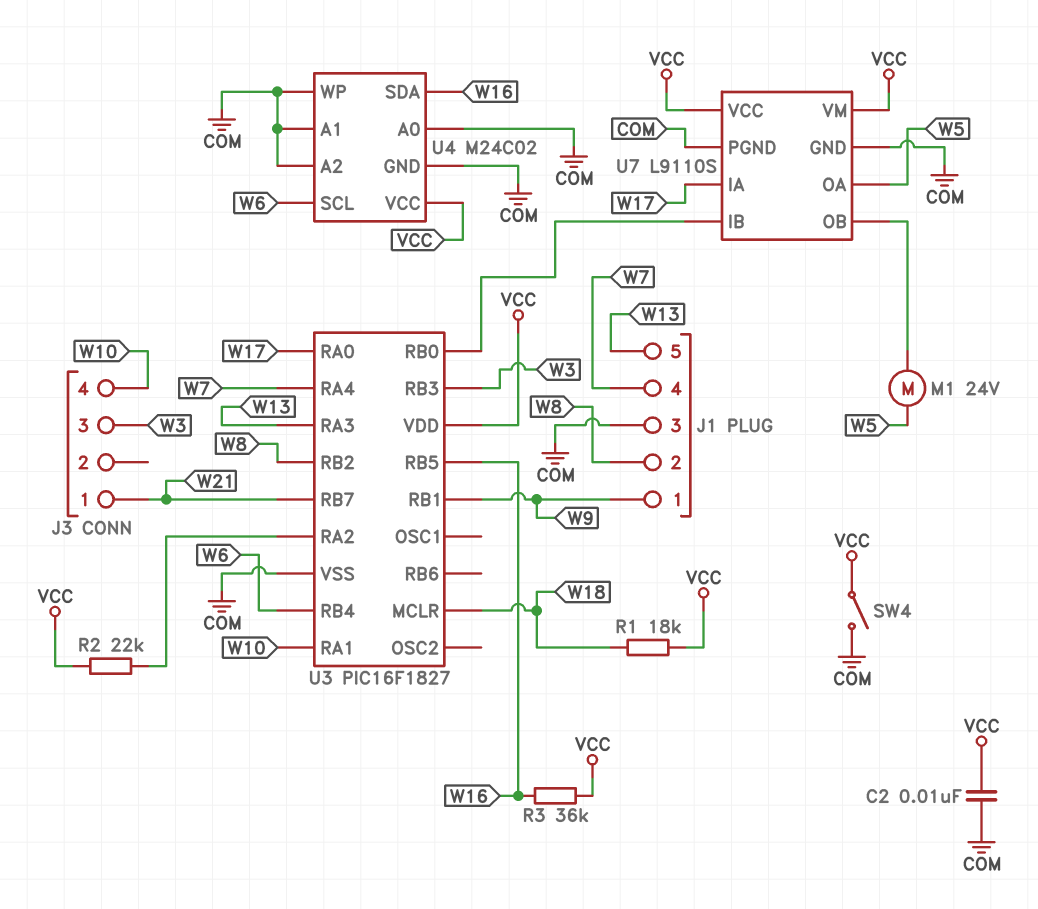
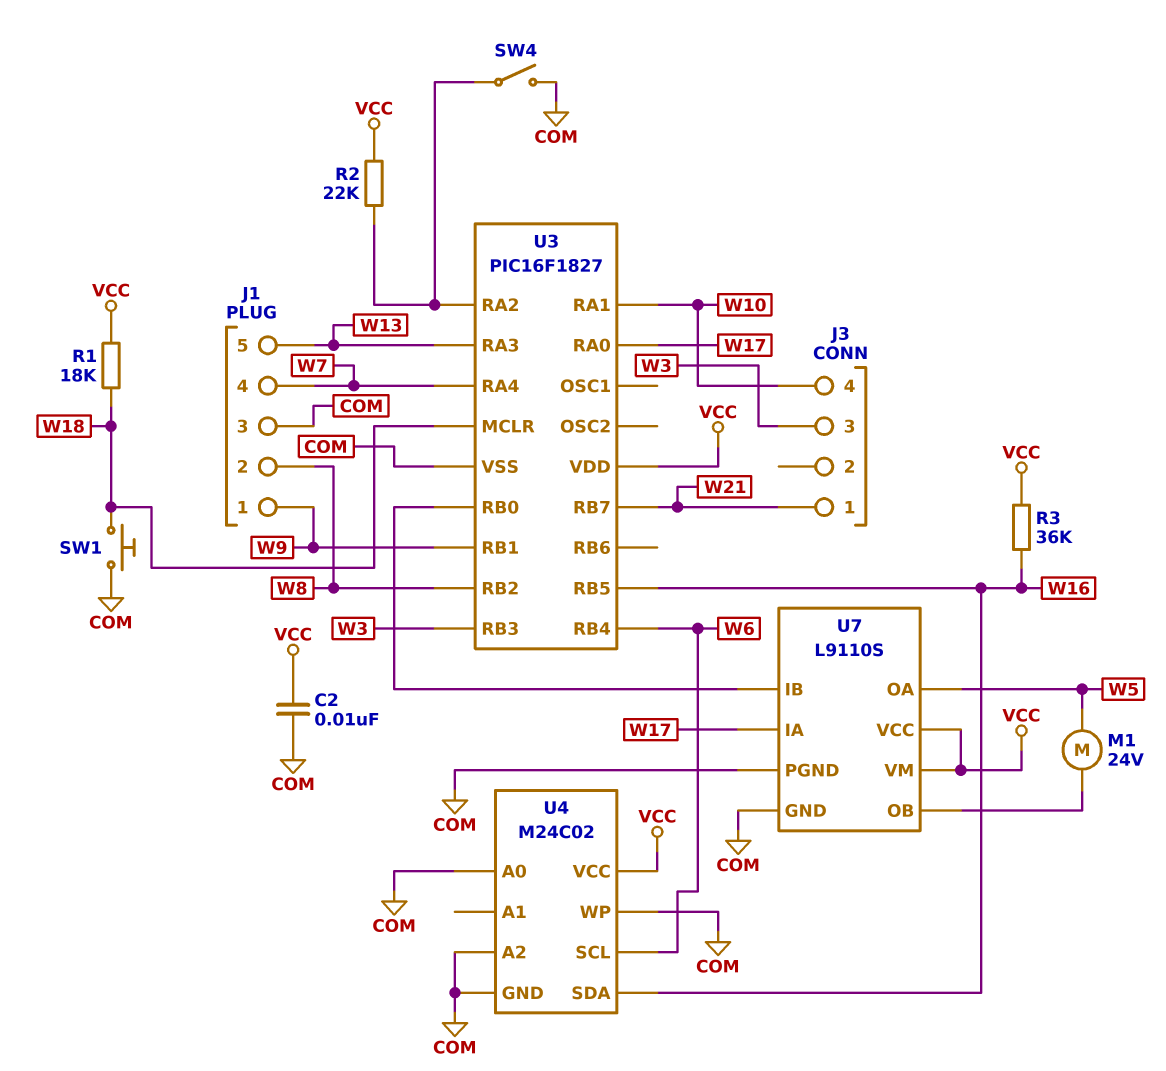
SW1: none -> button (COM, W18)
SW4: switch (COM, VCC) -> switch (COM, U3/RA2)
U4 pin A1: COM -> none

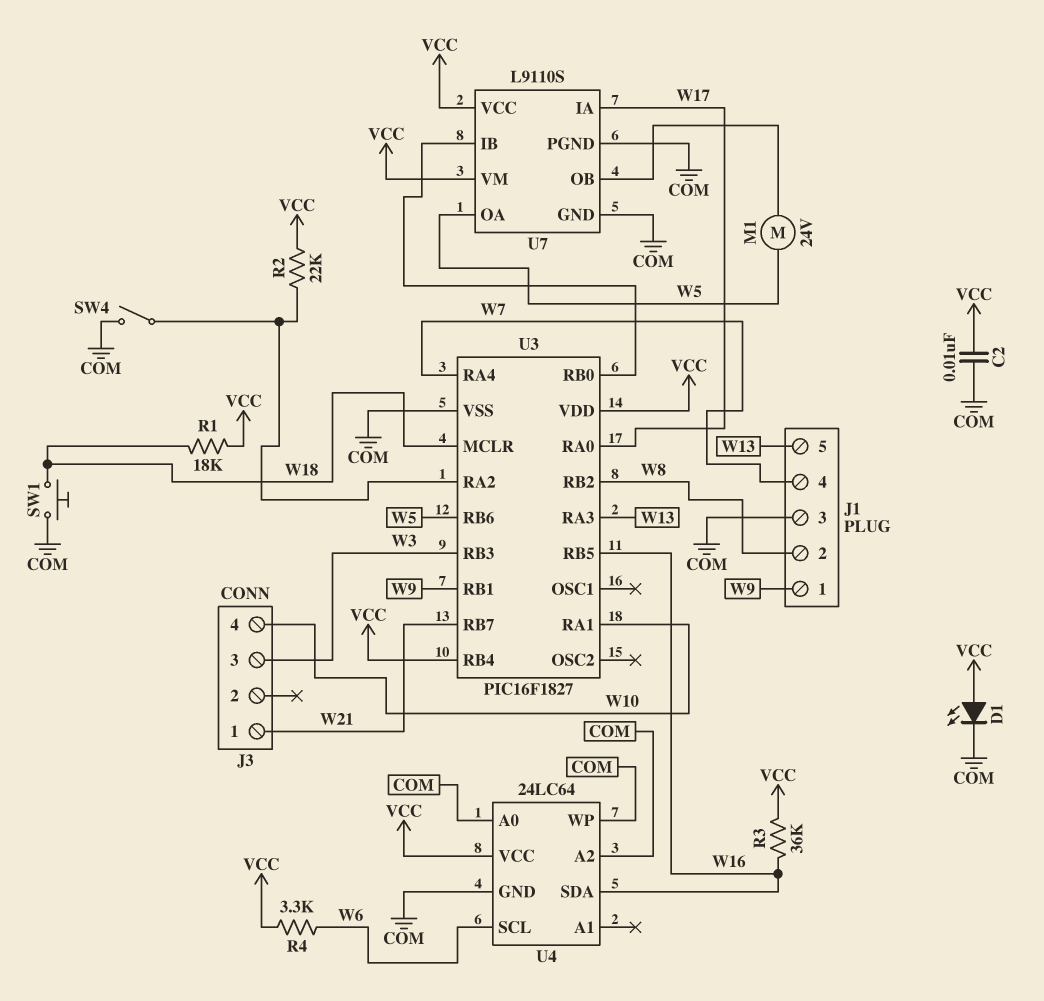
D1: none -> LED (A VCC, K COM)
R4: none -> 3.3k (VCC, W6)
U3 pin RB4: W6 -> VCC
U3 pin RB6: none -> W5
U4: M24C02 -> 24LC64

